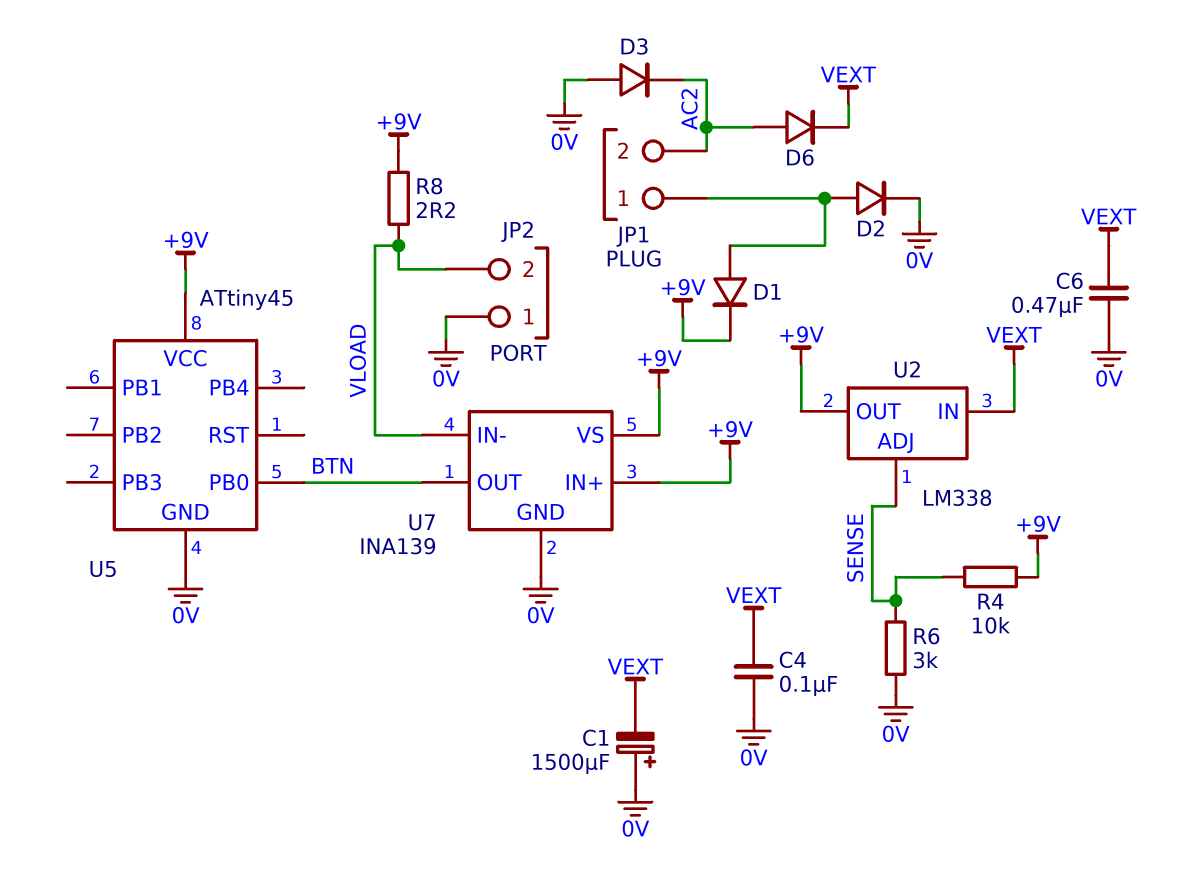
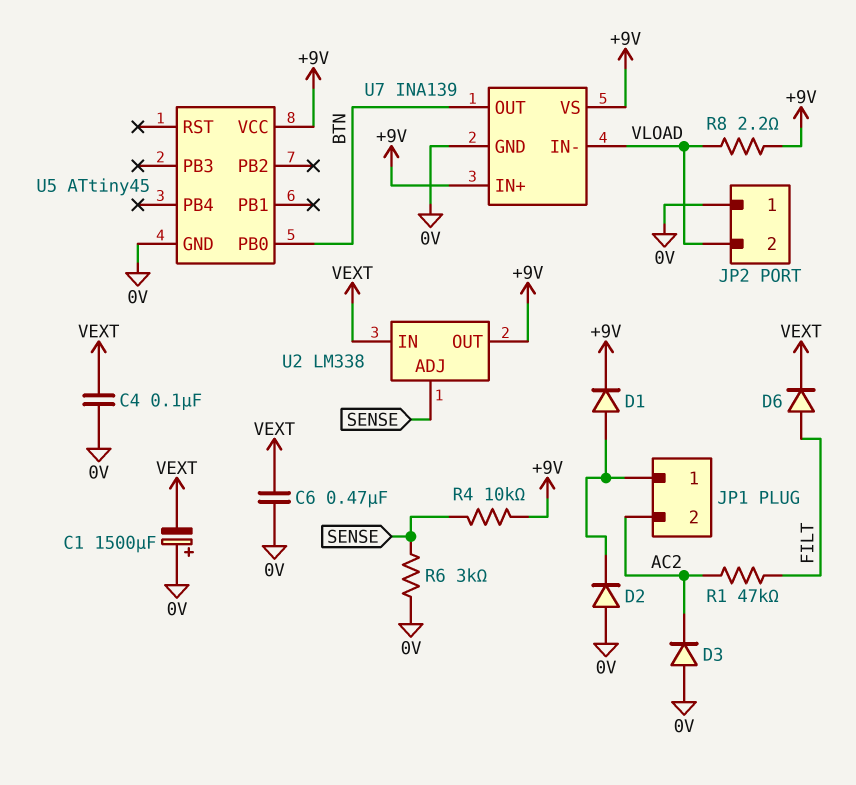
D2: diode (A JP1/1, K 0V) -> diode (A 0V, K JP1/1)
D6: diode (A AC2, K VEXT) -> diode (A FILT, K VEXT)
R1: none -> 47k (AC2, FILT)

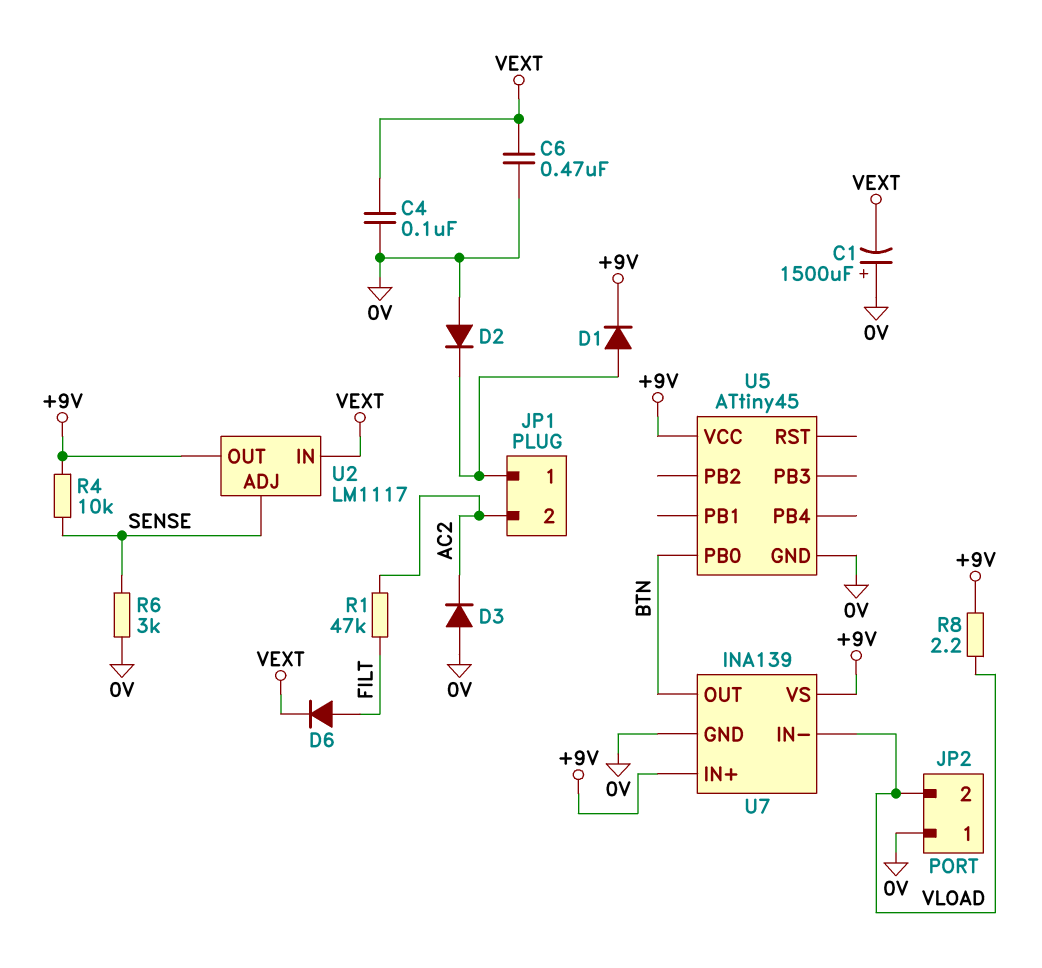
U2: LM338 -> LM1117

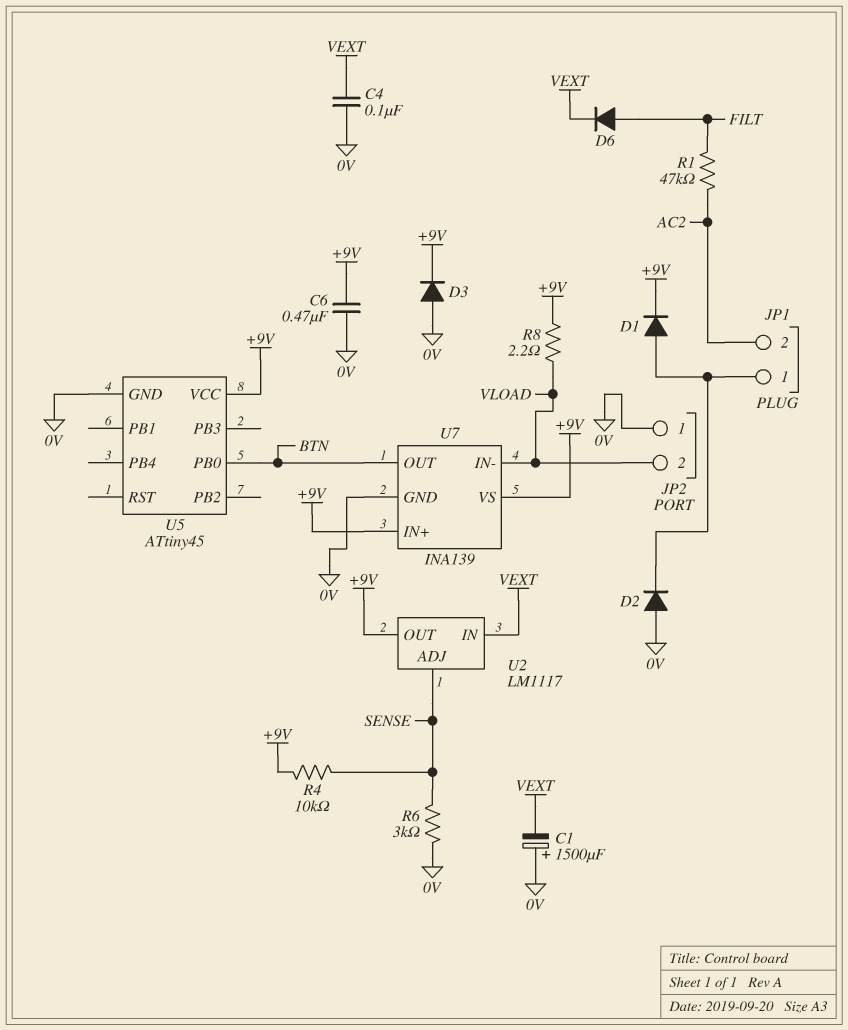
C6: 470nF (0V, VEXT) -> 470nF (+9V, 0V)
D3: diode (A 0V, K AC2) -> diode (A 0V, K +9V)

